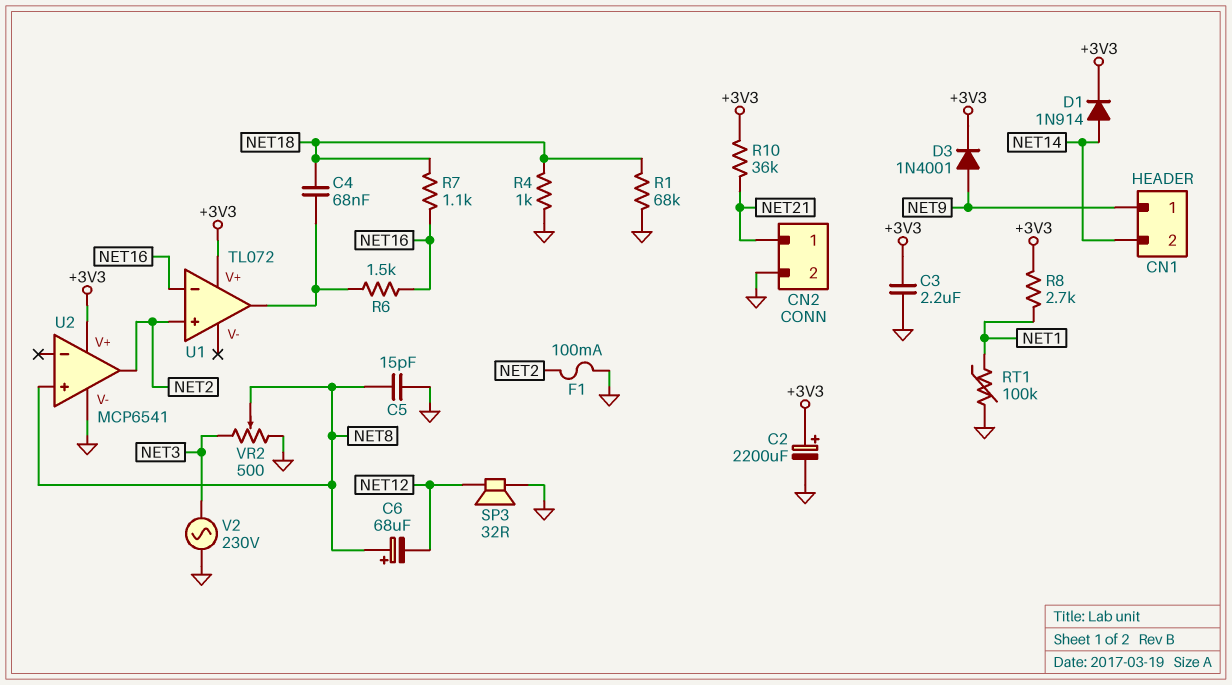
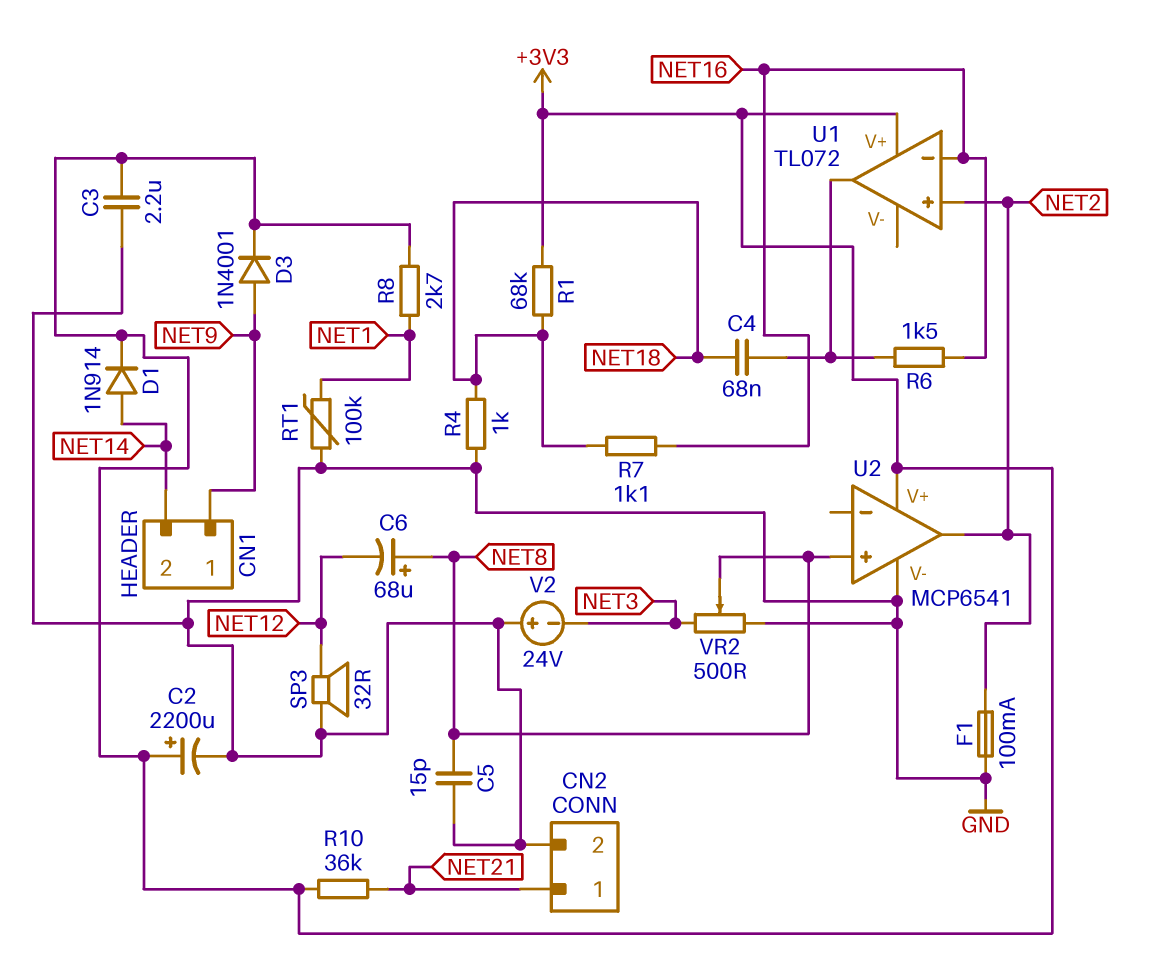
R1: 68k (GND, NET18) -> 68k (+3V3, NET18)
V2: AC 230V (GND, NET3) -> 24V (plus GND, minus NET3)

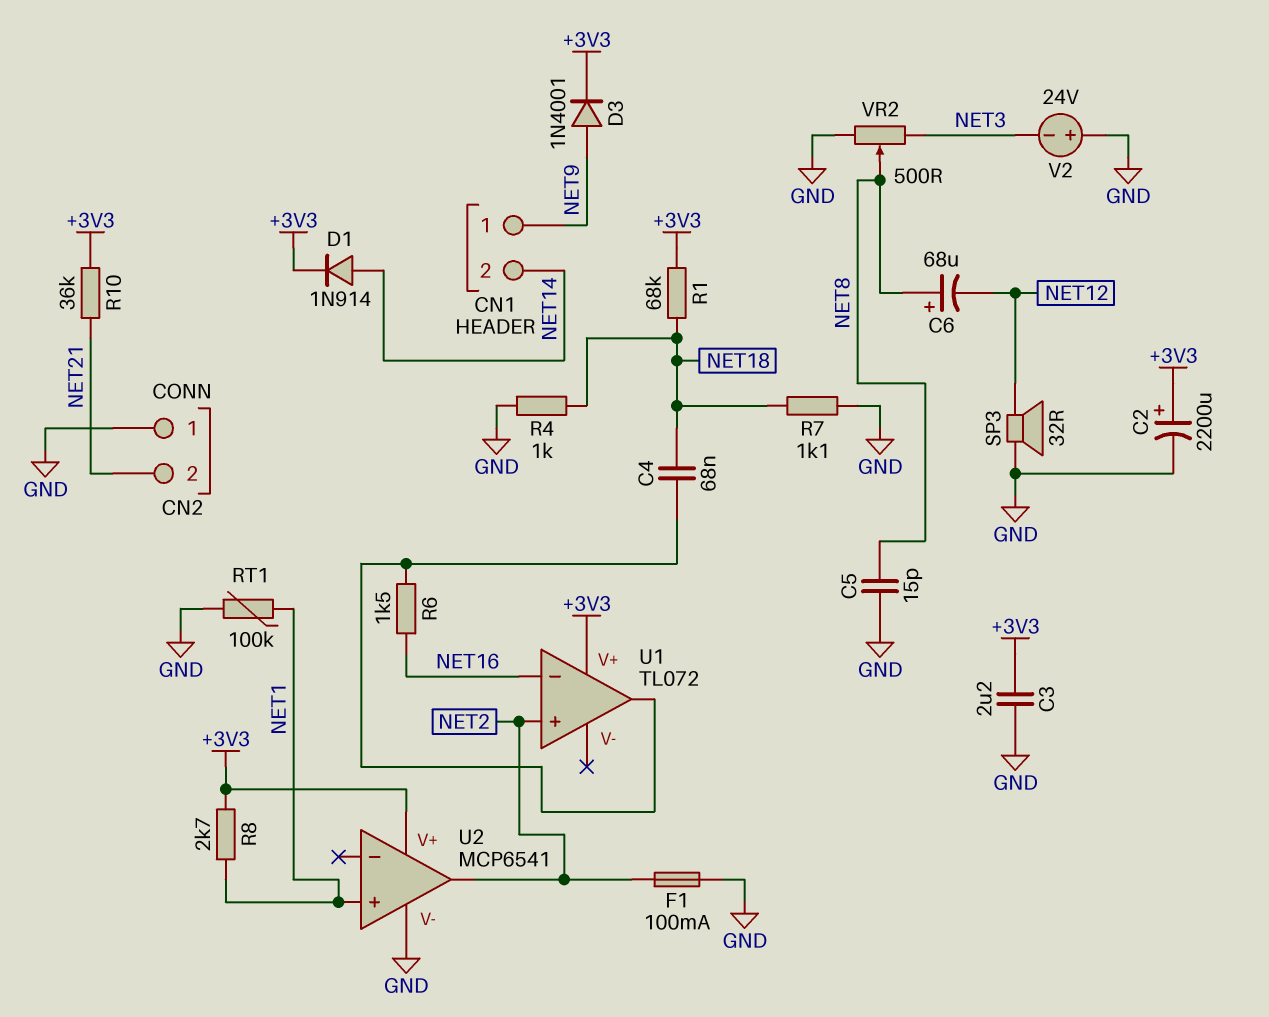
CN2 pin 1: NET21 -> GND
CN2 pin 2: GND -> NET21
R7: 1.1k (NET16, NET18) -> 1.1k (GND, NET18)
U2 pin in+: NET8 -> NET1

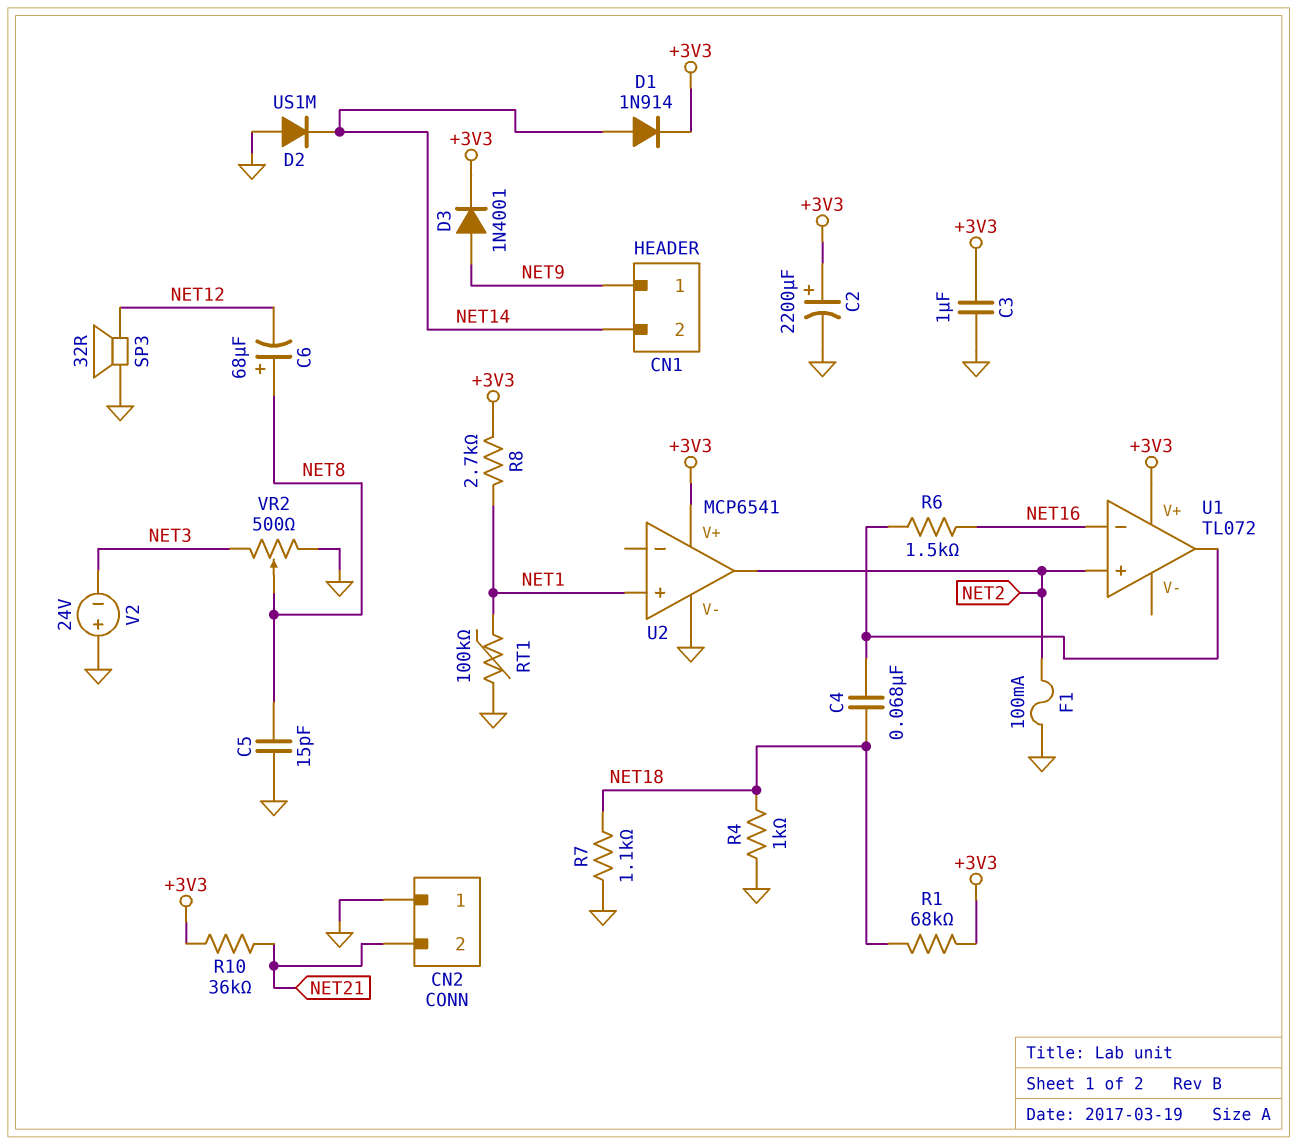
C3: 2.2uF (+3V3, GND) -> 1uF (+3V3, GND)
D2: none -> diode US1M (A GND, K NET14)

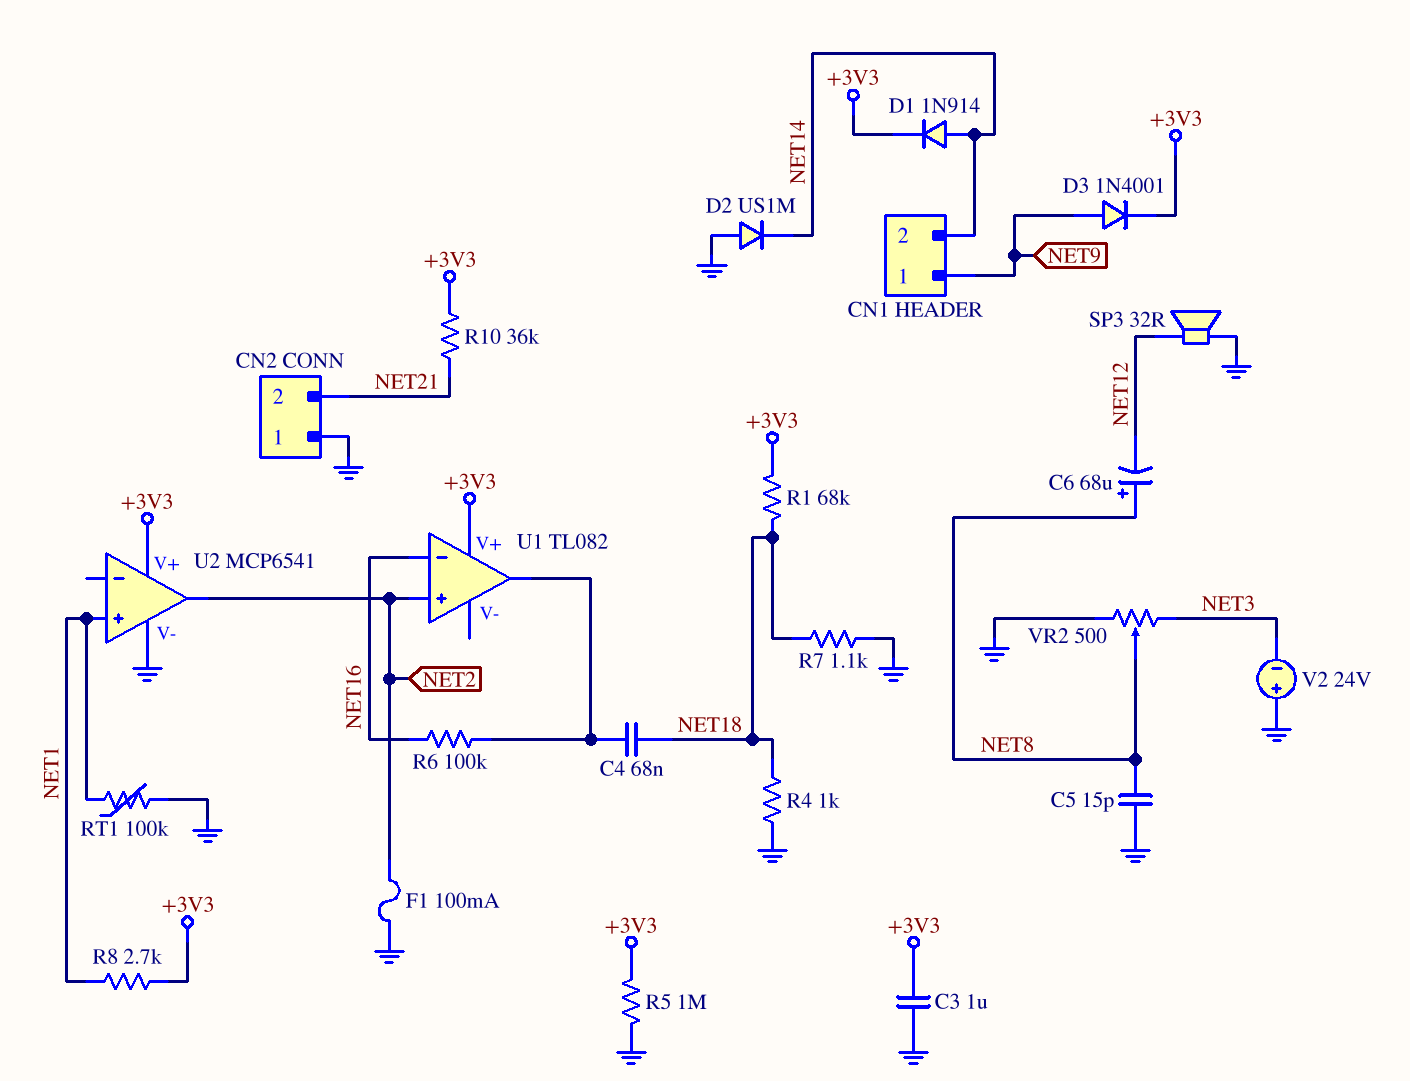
C2: 2200uF (plus +3V3, minus GND) -> none
R5: none -> 1M (+3V3, GND)
R6: 1.5k (NET16, U1/out) -> 100k (NET16, U1/out)
U1: TL072 -> TL082

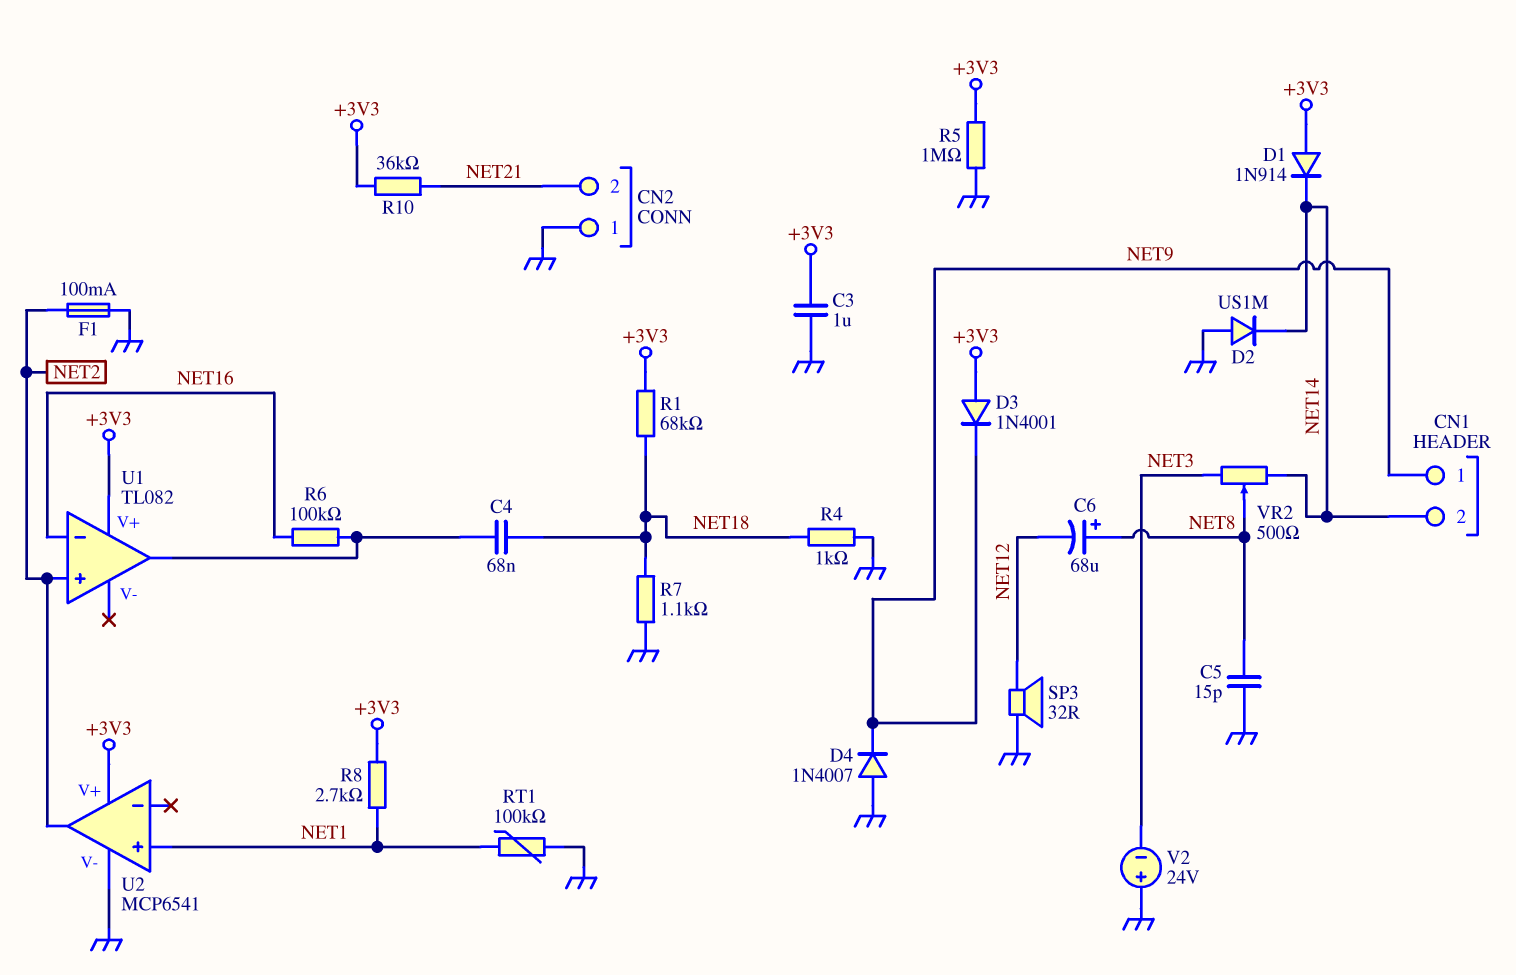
D1: diode 1N914 (A NET14, K +3V3) -> diode 1N914 (A +3V3, K NET14)
D3: diode 1N4001 (A NET9, K +3V3) -> diode 1N4001 (A +3V3, K NET9)
D4: none -> diode 1N4007 (A GND, K NET9)
VR2: 500 (GND, NET3, wiper NET8) -> 500 (NET3, NET14, wiper NET8)

